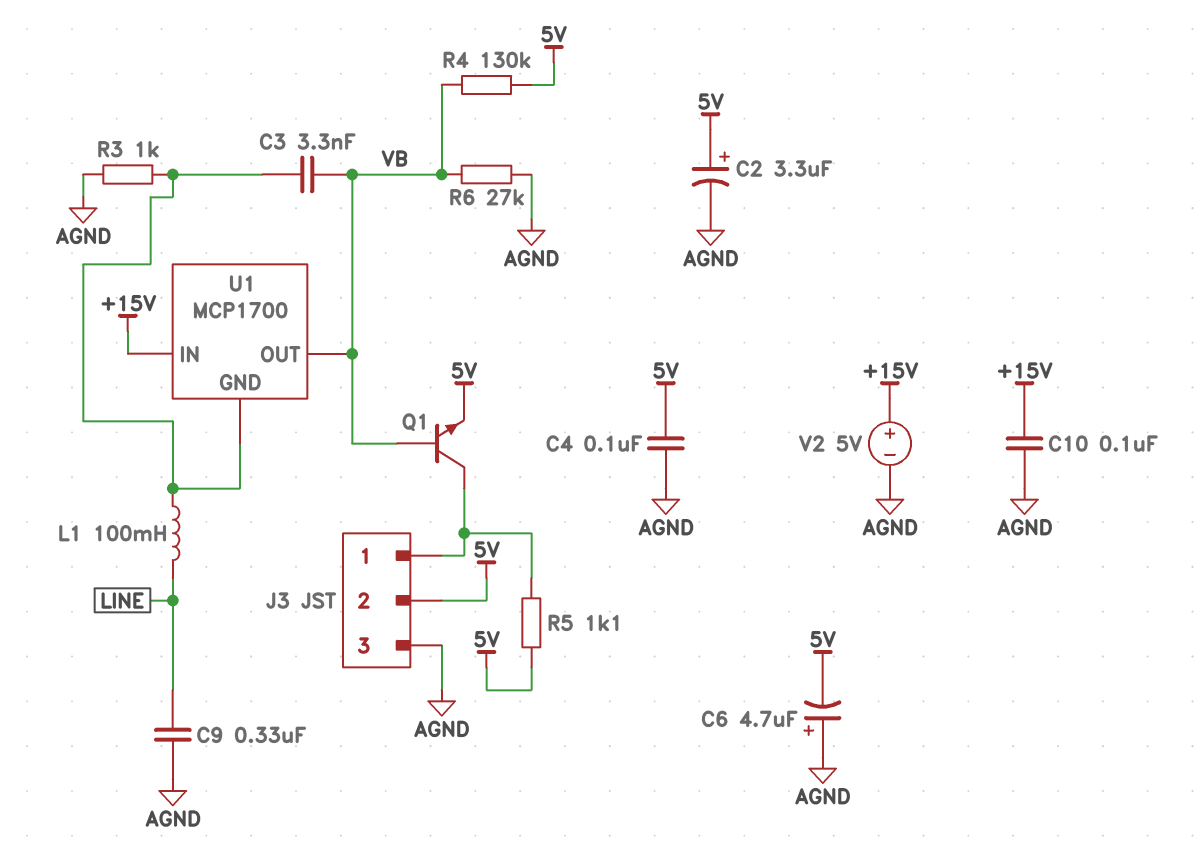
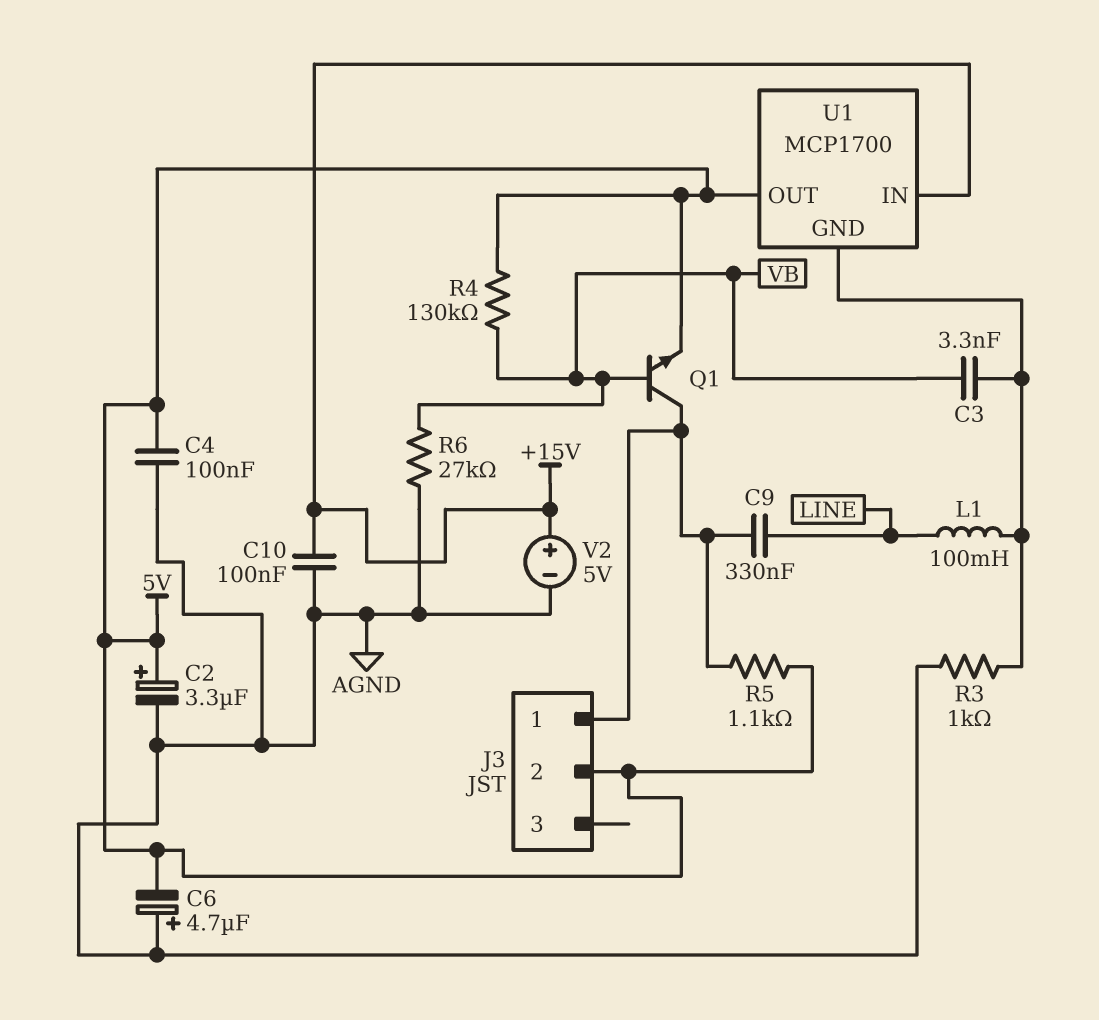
C9: 330nF (AGND, LINE) -> 330nF (J3/1, LINE)
J3 pin 3: AGND -> none
U1 pin OUT: VB -> 5V

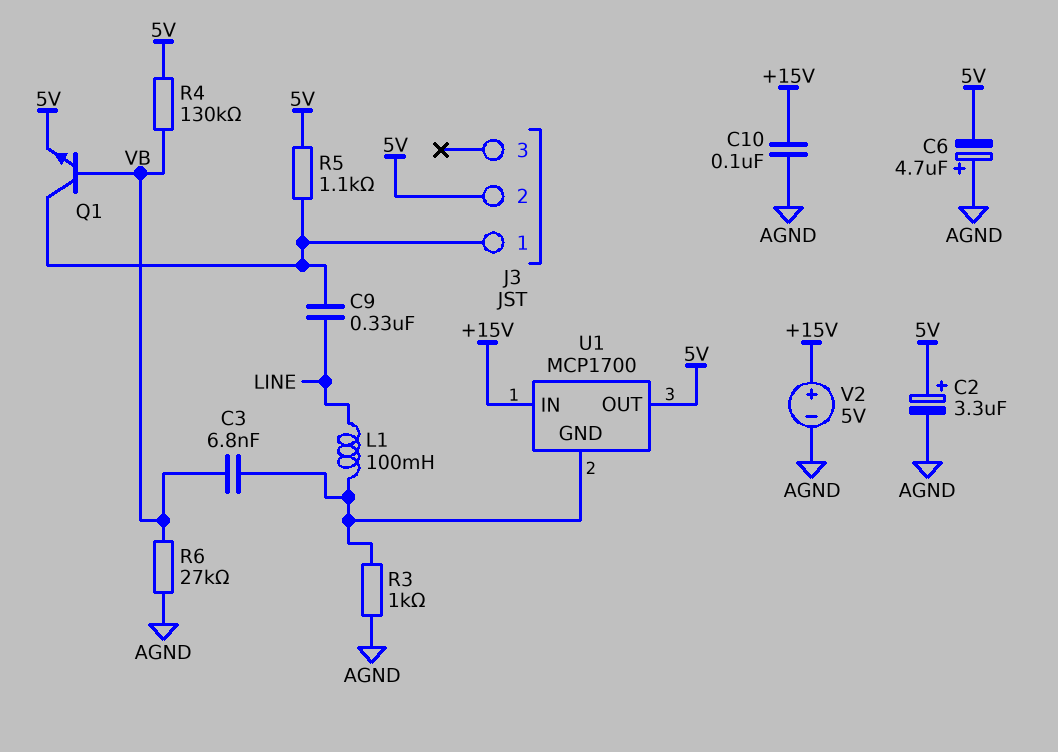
C3: 3.3nF (U1/GND, VB) -> 6.8nF (U1/GND, VB)
C4: 100nF (5V, AGND) -> none

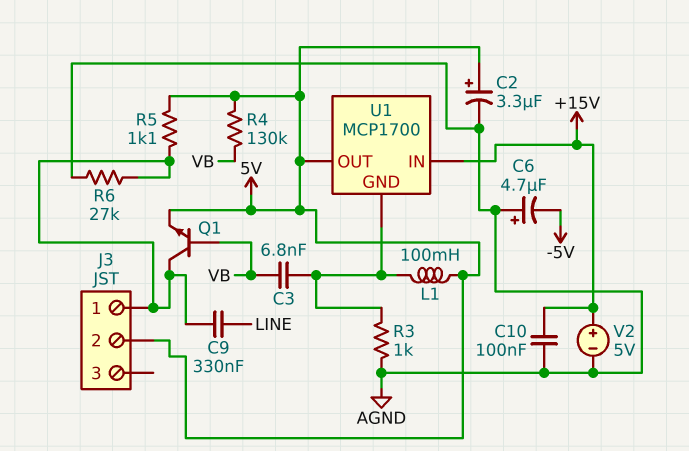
C6: 4.7uF (plus AGND, minus 5V) -> 4.7uF (plus AGND, minus -5V)
L1: 100mH (LINE, U1/GND) -> 100mH (5V, U1/GND)
R6: 27k (AGND, VB) -> 27k (AGND, J3/1)

